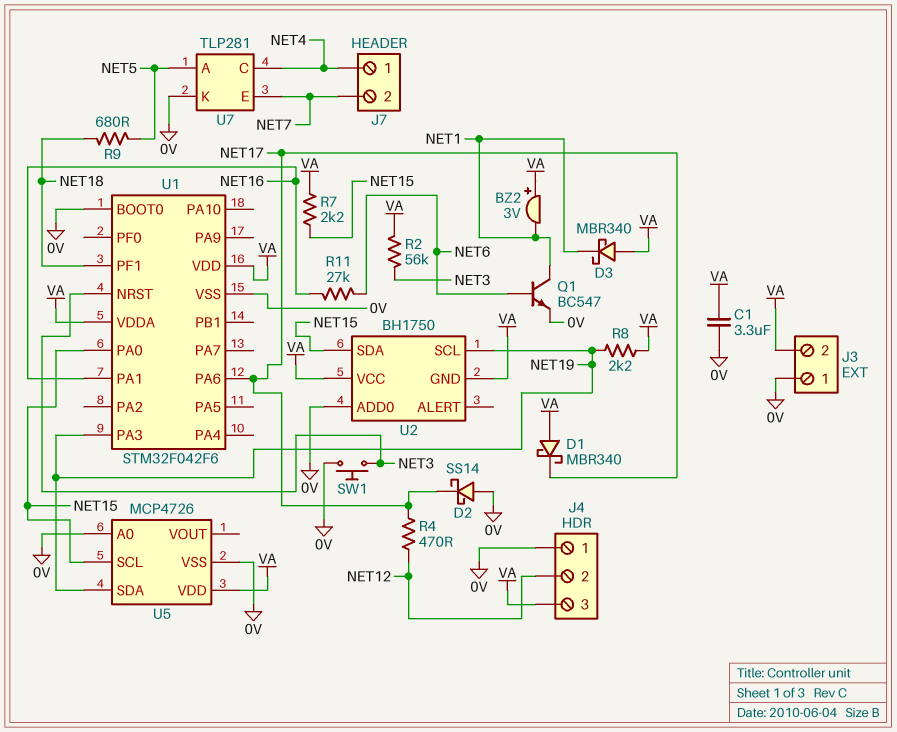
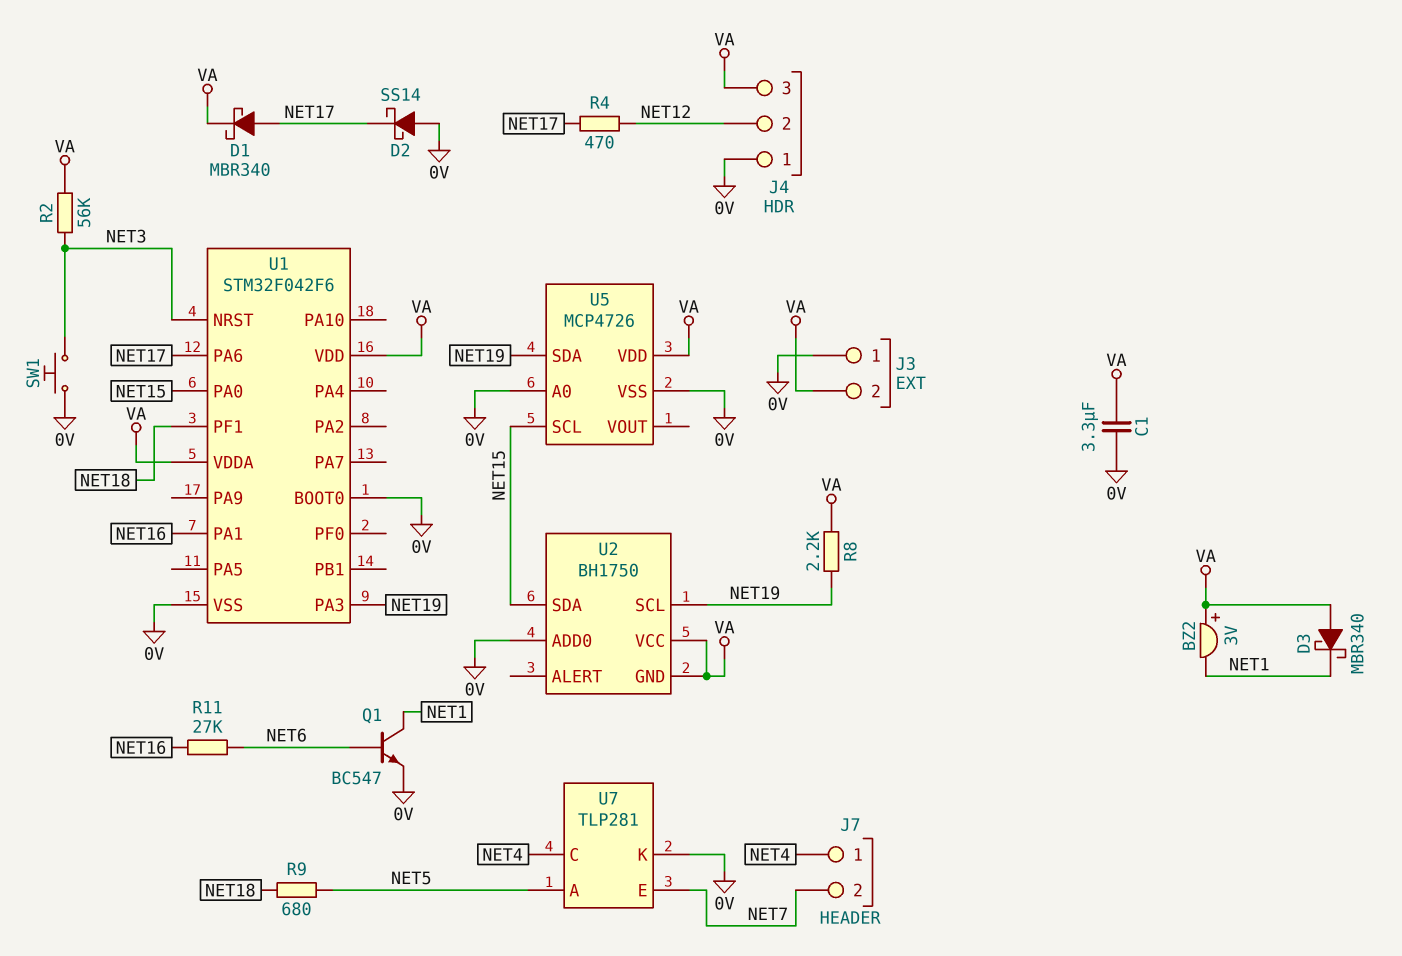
D1: schottky MBR340 (A VA, K NET17) -> schottky MBR340 (A NET17, K VA)
R7: 2.2k (NET15, VA) -> none

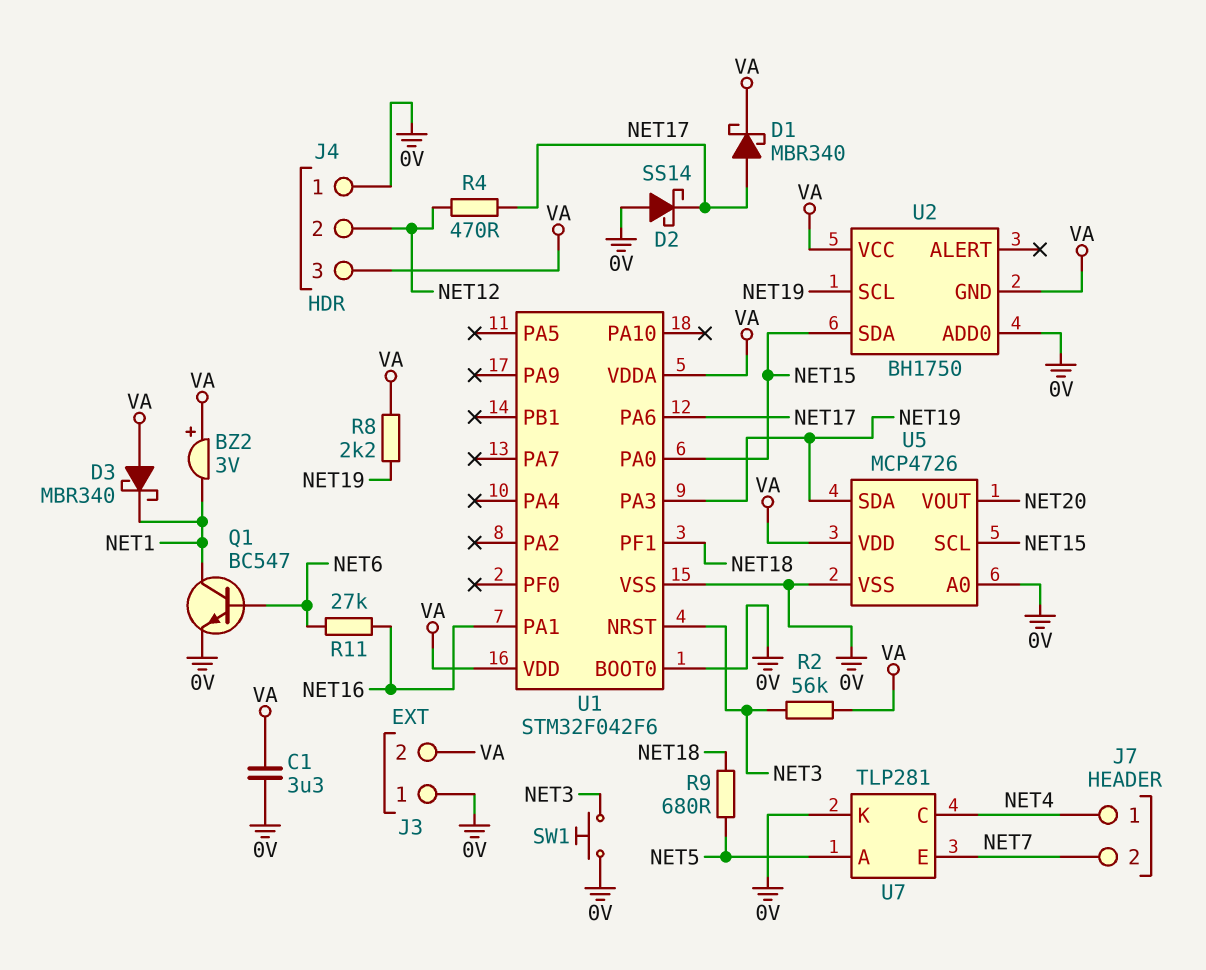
U5 pin VOUT: none -> NET20

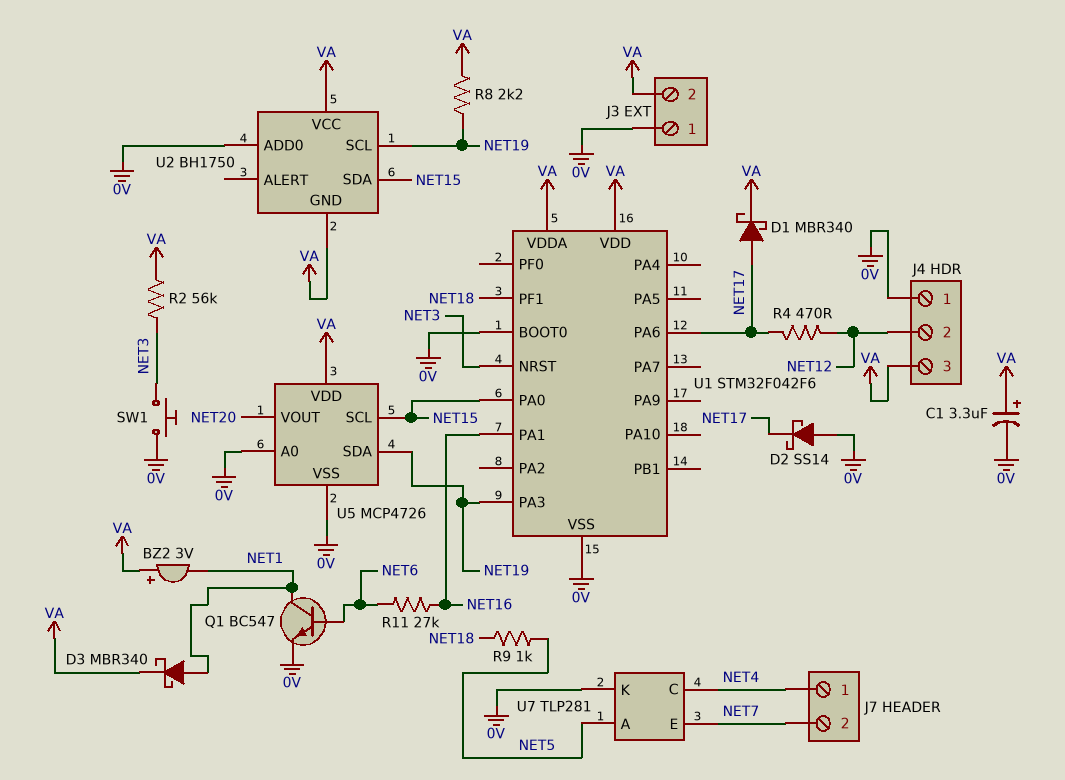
C1: 3.3uF (0V, VA) -> 3.3uF (plus VA, minus 0V)
D3: schottky MBR340 (A VA, K NET1) -> schottky MBR340 (A NET1, K VA)
R9: 680 (NET5, NET18) -> 1k (NET5, NET18)

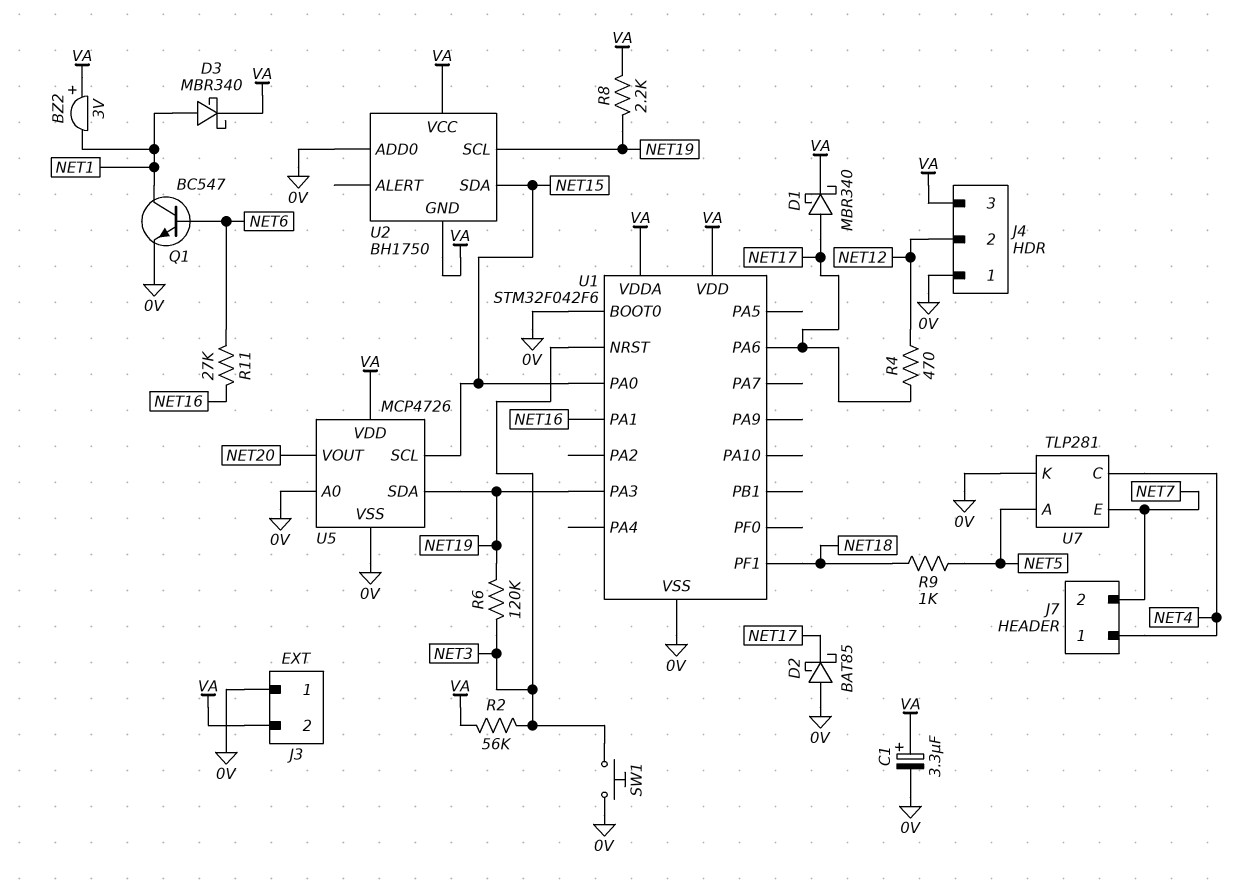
D2: schottky SS14 (A 0V, K NET17) -> schottky BAT85 (A 0V, K NET17)
R6: none -> 120k (NET3, NET19)

